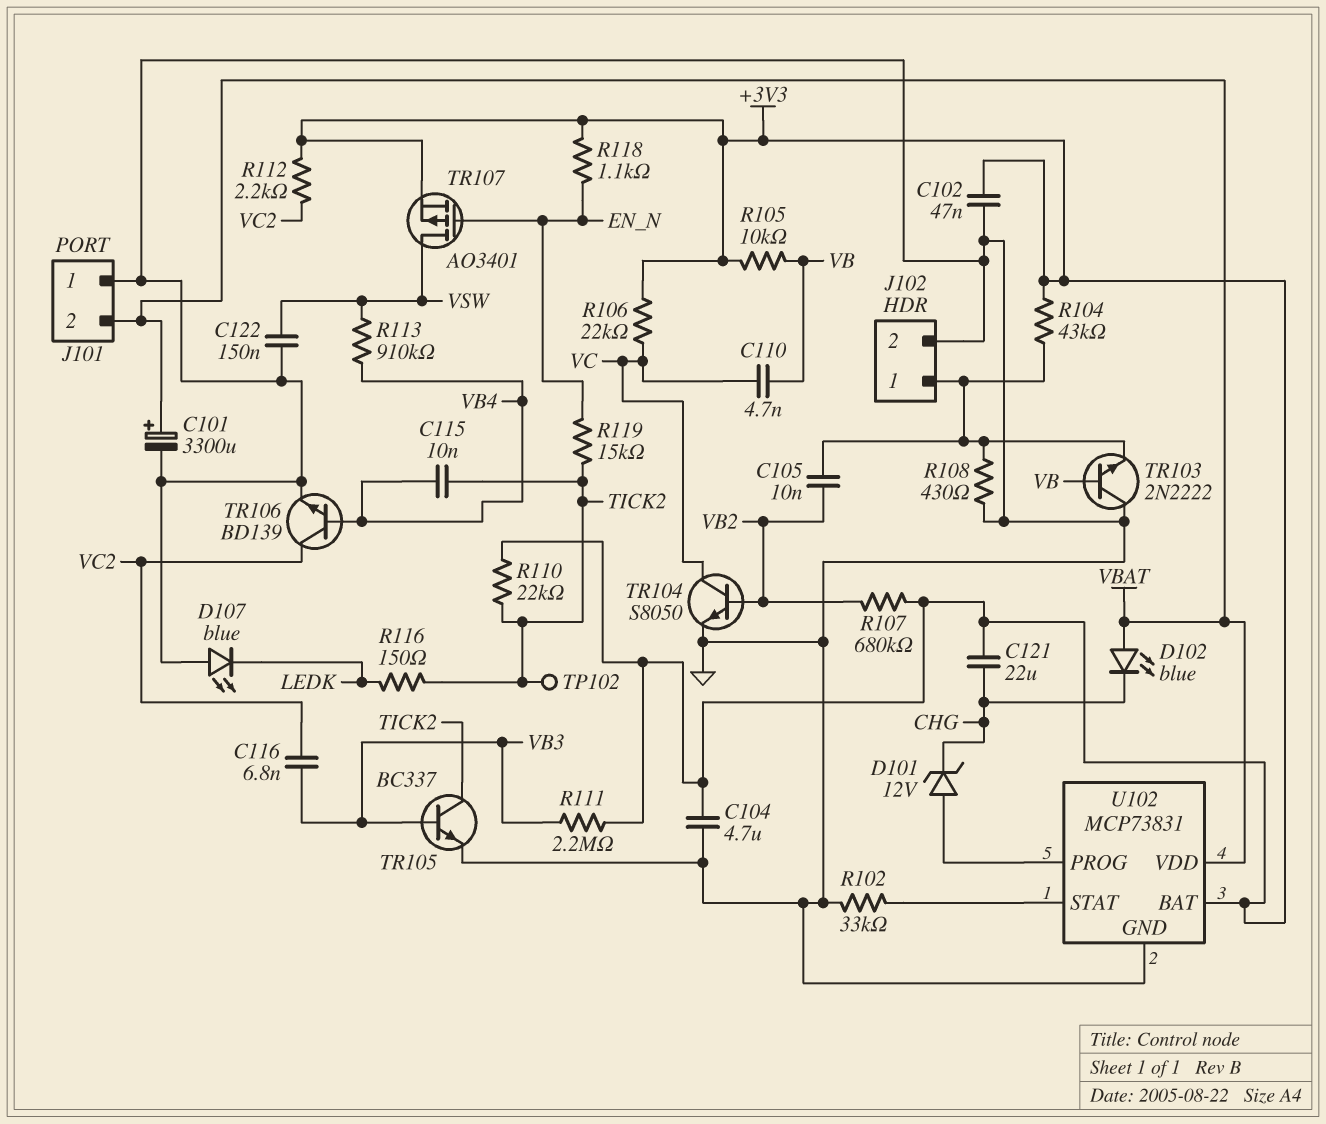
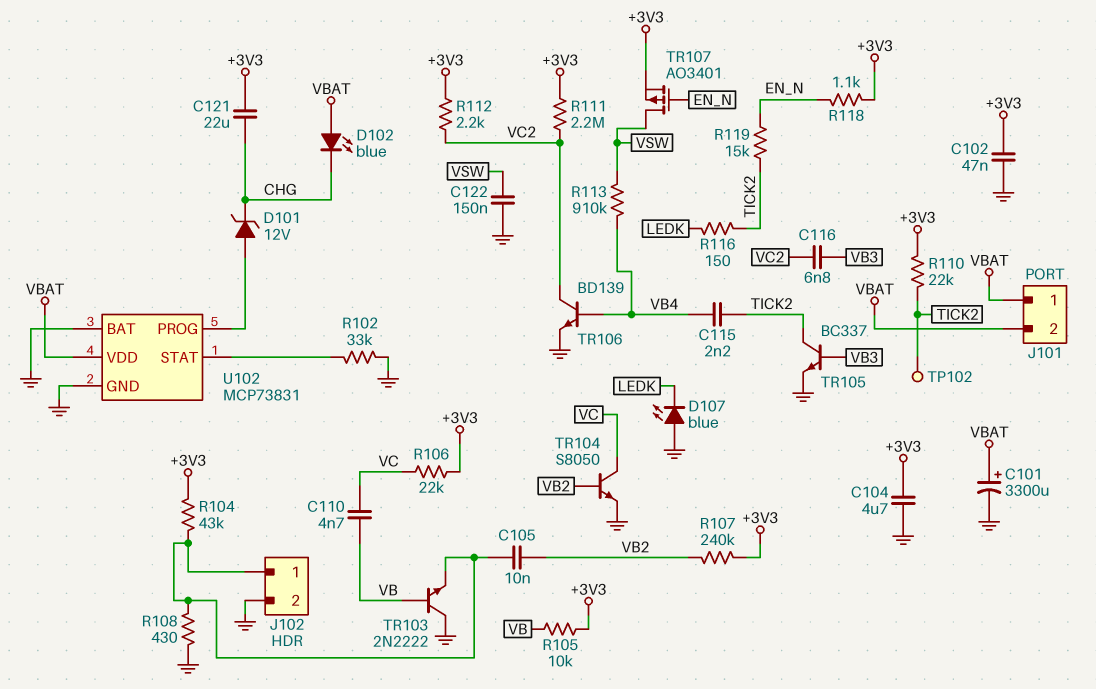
C115: 10nF (TICK2, VB4) -> 2.2nF (TICK2, VB4)
J101 pin 1: GND -> VBAT
R107: 680k (+3V3, VB2) -> 240k (+3V3, VB2)
R111: 2.2M (+3V3, VB3) -> 2.2M (+3V3, VC2)
U102 pin BAT: +3V3 -> GND

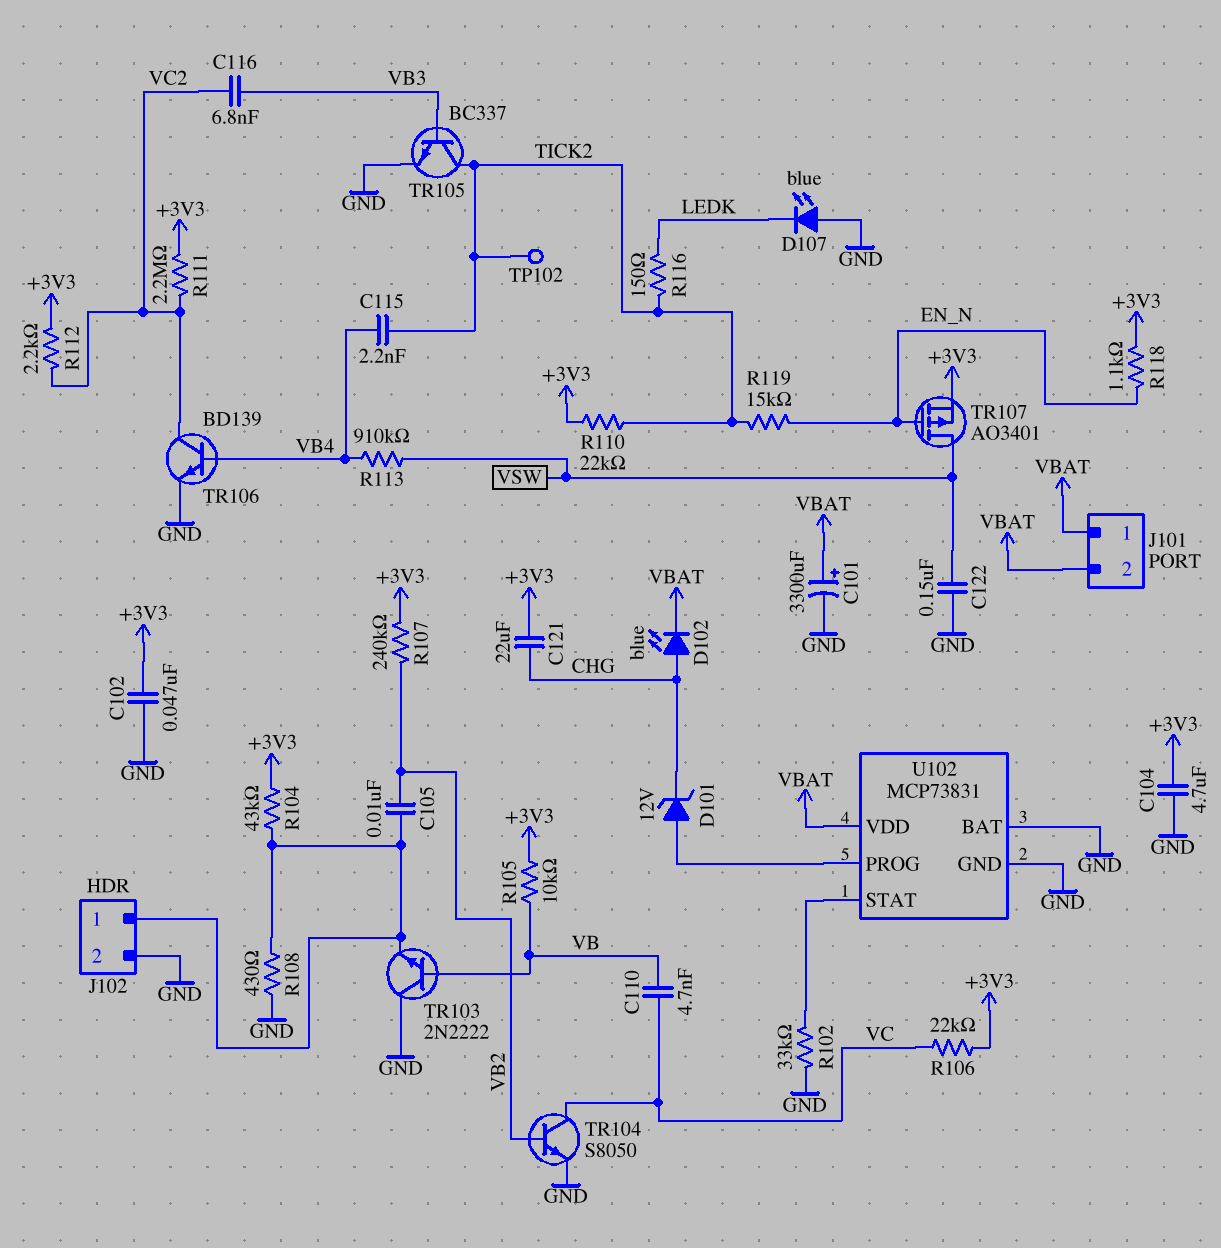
D102: LED blue (A VBAT, K CHG) -> LED blue (A CHG, K VBAT)

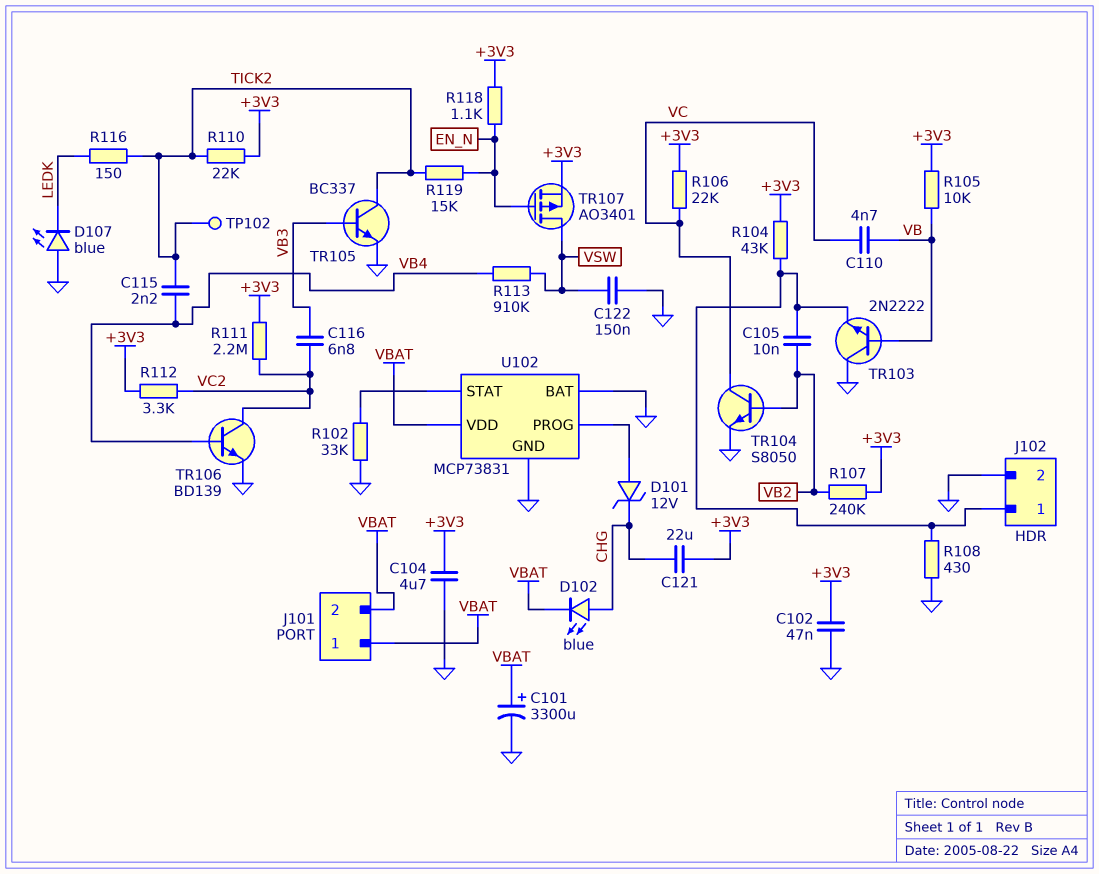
R112: 2.2k (+3V3, VC2) -> 3.3k (+3V3, VC2)

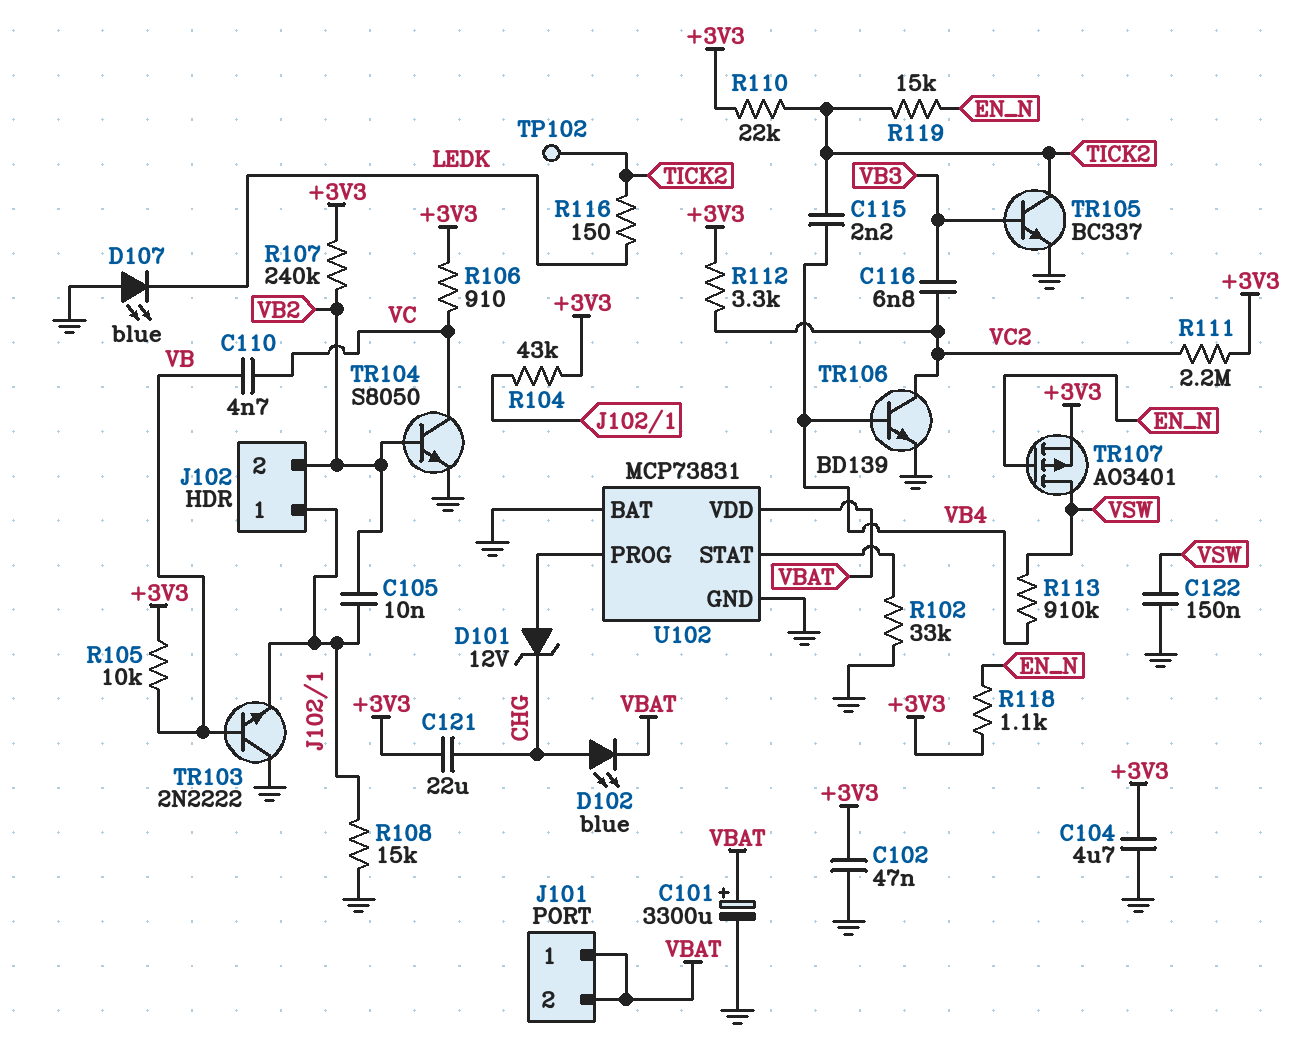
J102 pin 2: GND -> VB2
R106: 22k (+3V3, VC) -> 910 (+3V3, VC)
R108: 430 (GND, J102/1) -> 15k (GND, J102/1)

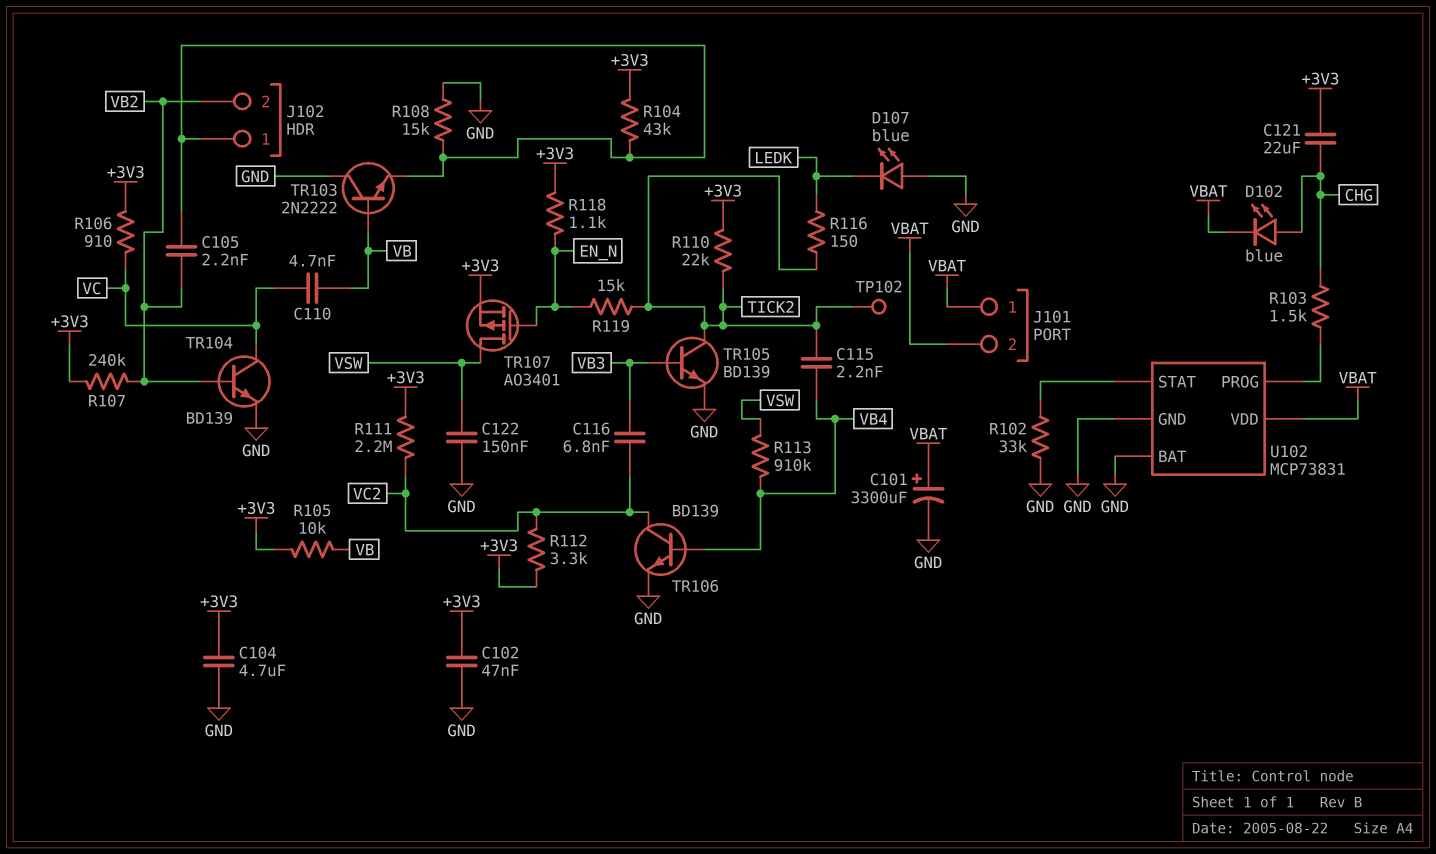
C105: 10nF (J102/1, VB2) -> 2.2nF (J102/1, VB2)
D101: zener 12V (A U102/PROG, K CHG) -> none
R103: none -> 1.5k (CHG, U102/PROG)
TR104: NPN S8050 (B VB2, C VC, E GND) -> NPN BD139 (B VB2, C VC, E GND)
TR105: NPN BC337 (B VB3, C TICK2, E GND) -> NPN BD139 (B VB3, C TICK2, E GND)

